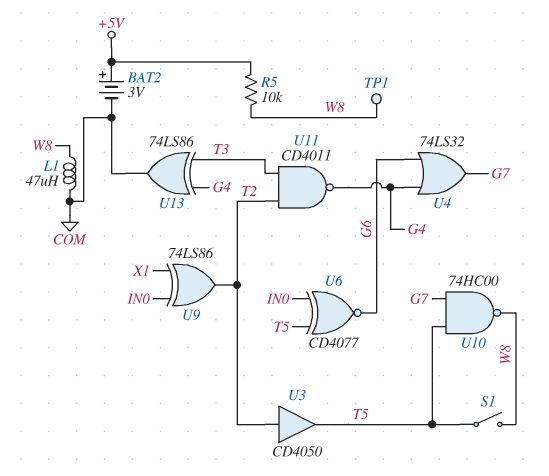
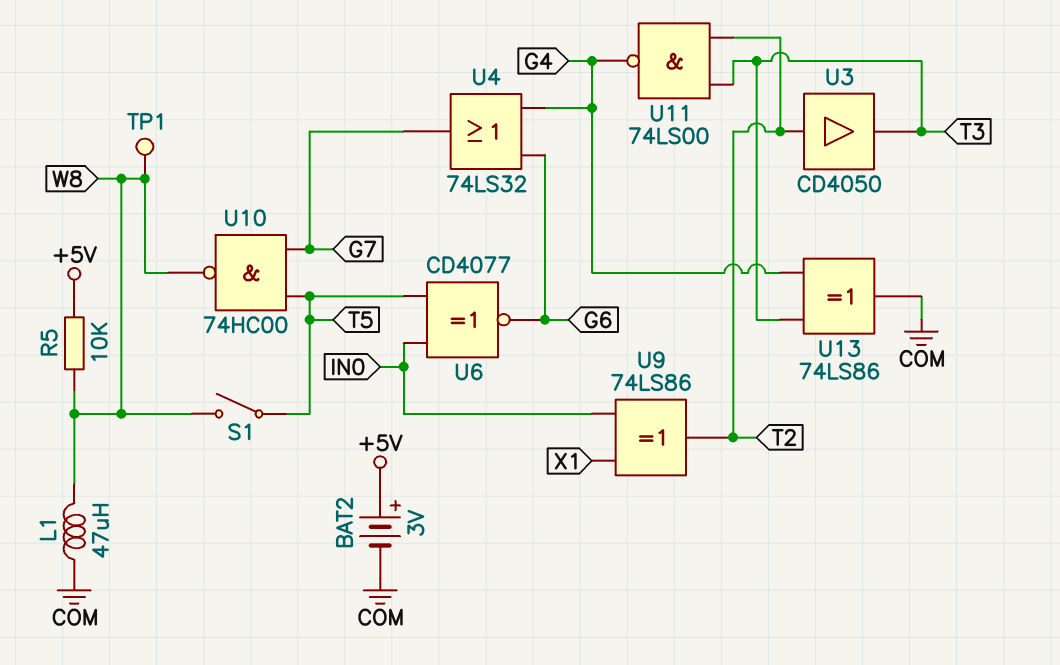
U3: buffer CD4050 (in T2, out T5) -> buffer CD4050 (in T2, out T3)
U11: NAND CD4011 (in T2, in T3, out G4) -> NAND 74LS00 (in T2, in T3, out G4)

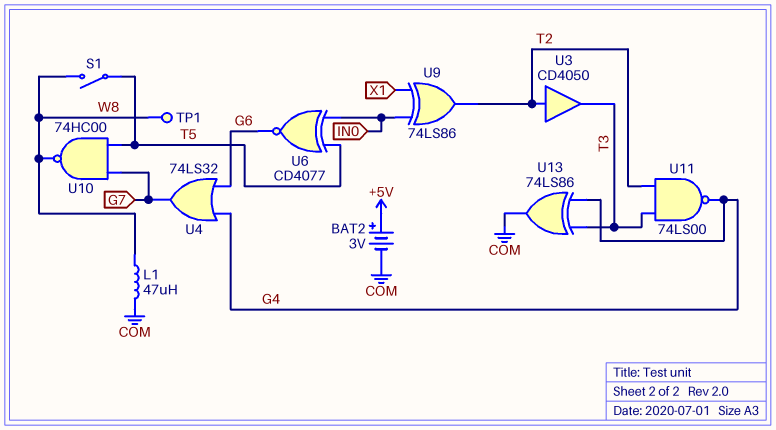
R5: 10k (+5V, W8) -> none

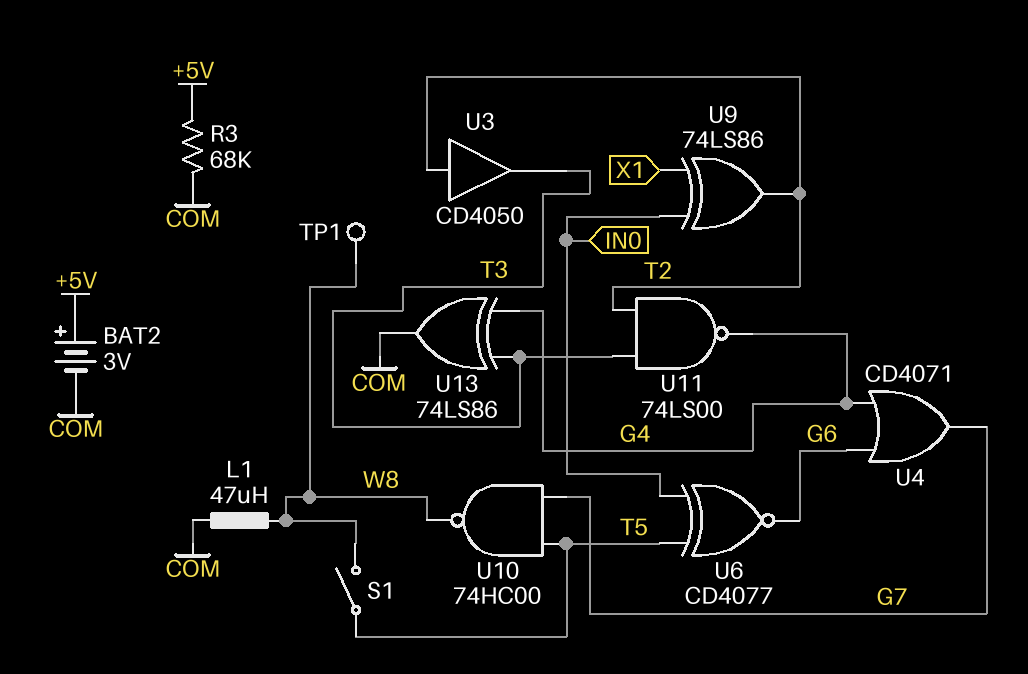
R3: none -> 68k (+5V, COM)
U4: OR 74LS32 (in G4, in G6, out G7) -> OR CD4071 (in G4, in G6, out G7)

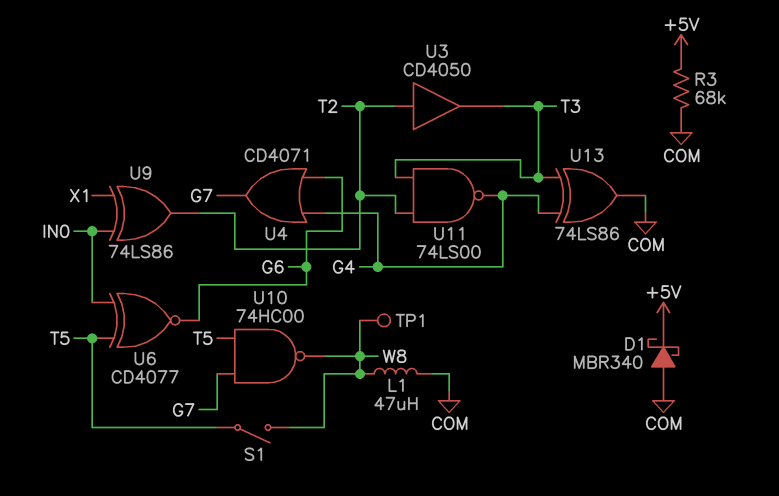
BAT2: 3V (plus +5V, minus COM) -> none
D1: none -> schottky MBR340 (A COM, K +5V)

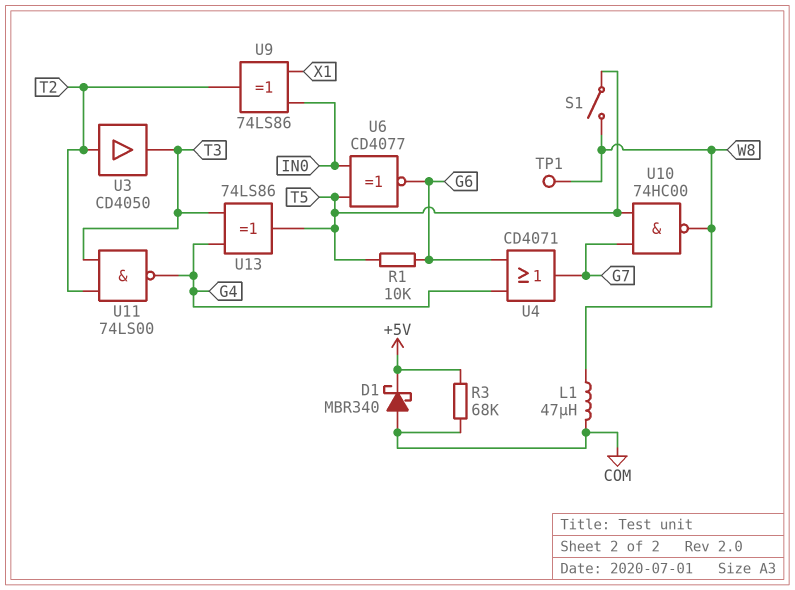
R1: none -> 10k (G6, T5)
U13: XOR 74LS86 (in G4, in T3, out COM) -> XOR 74LS86 (in G4, in T3, out T5)

